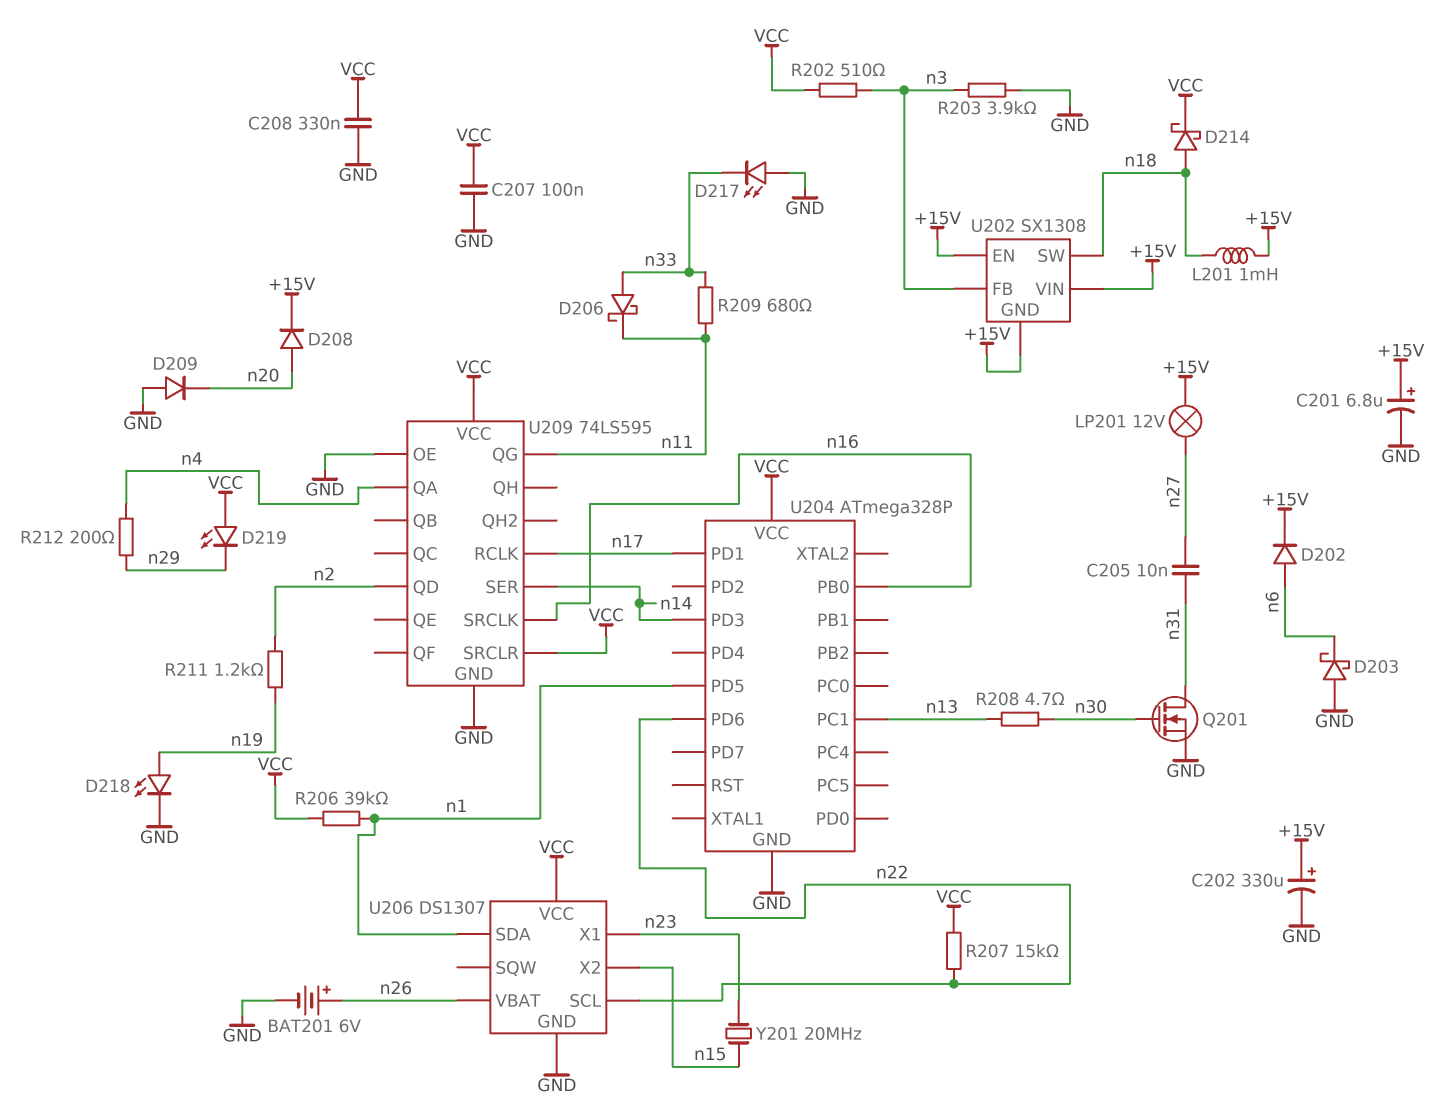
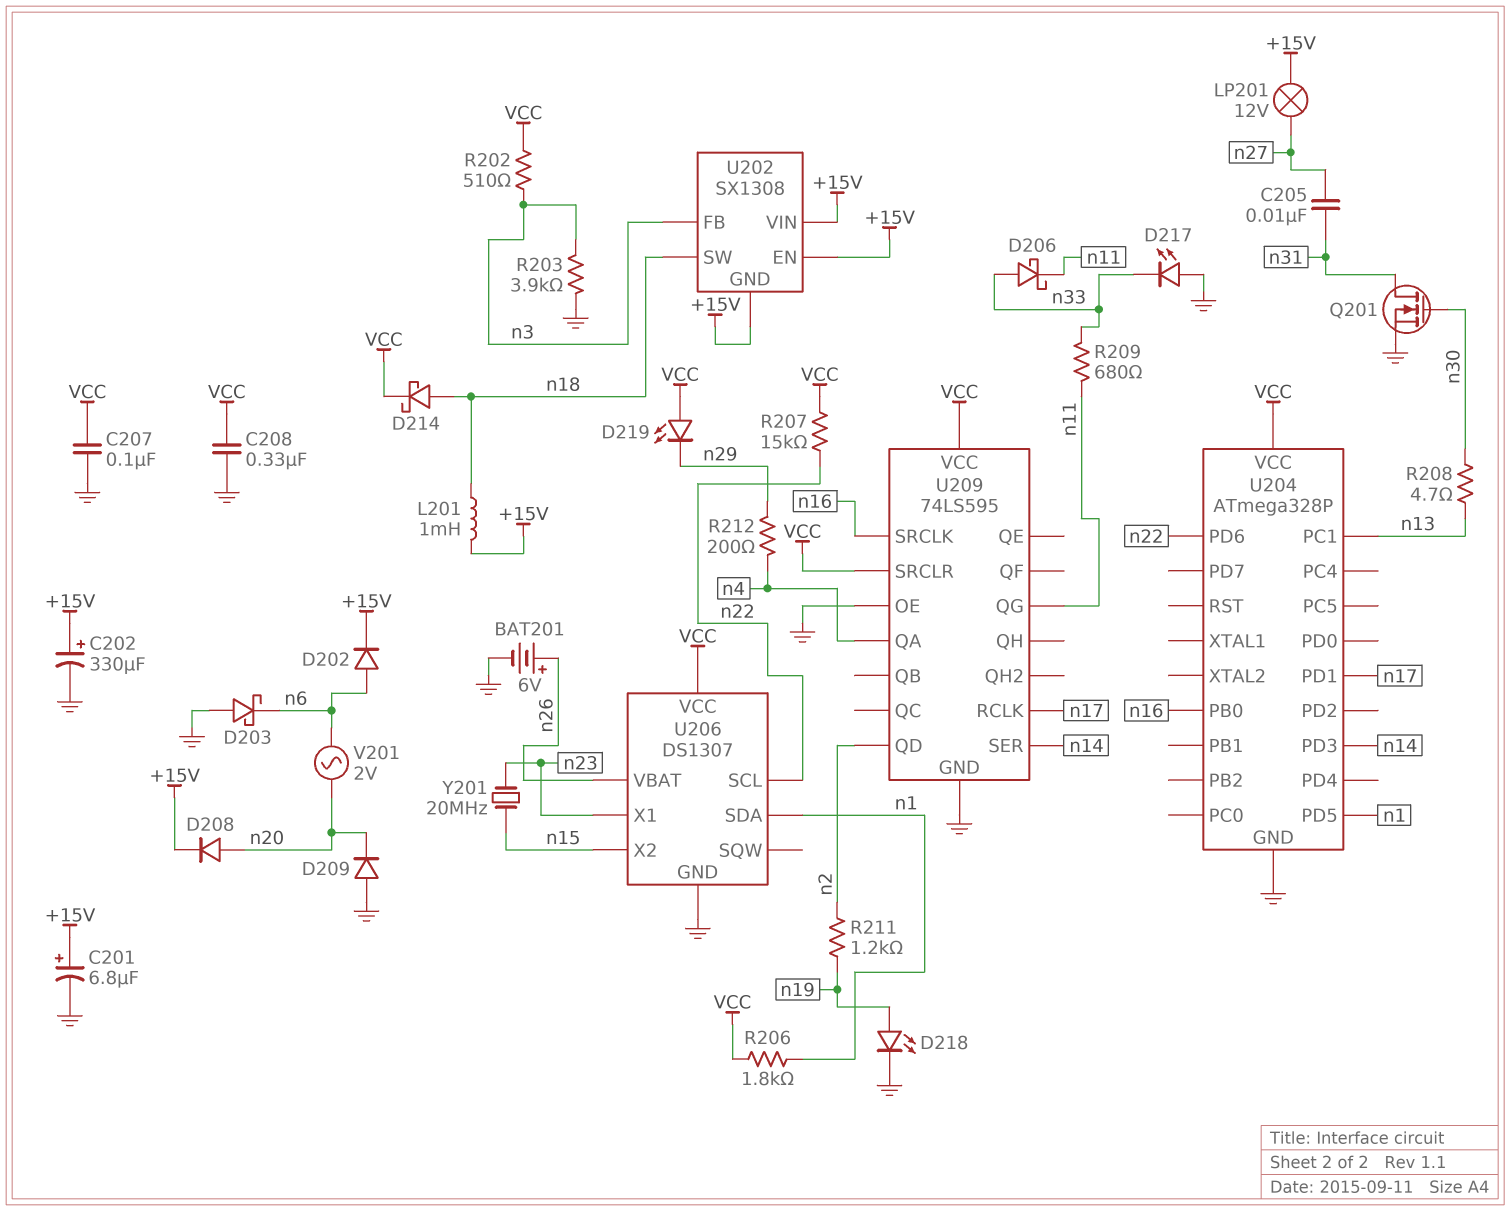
R206: 39k (VCC, n1) -> 1.8k (VCC, n1)
V201: none -> AC 2V (n6, n20)

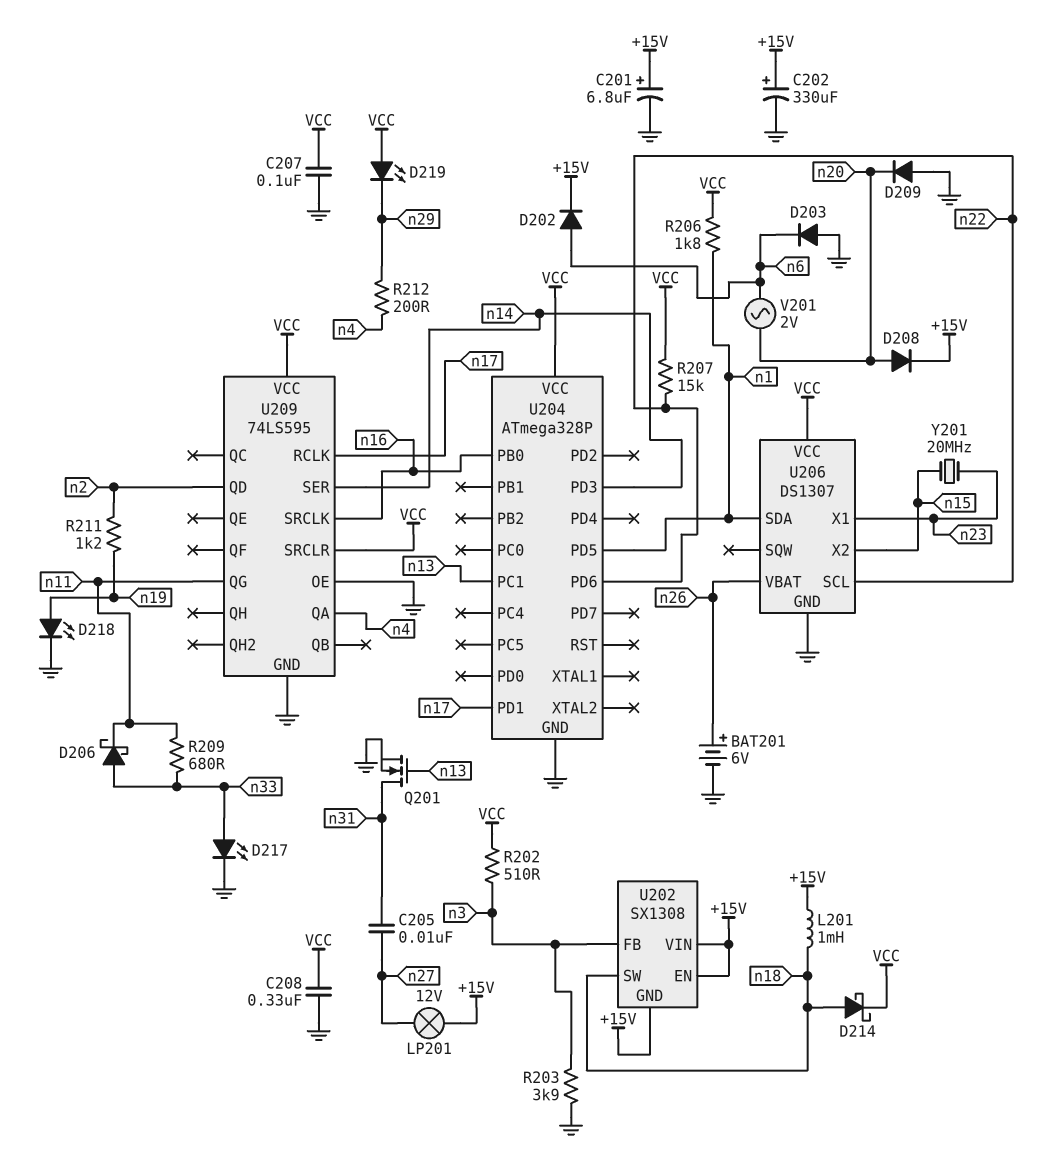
D203: schottky (A GND, K n6) -> diode (A GND, K n6)
D217: LED (A GND, K n33) -> LED (A n33, K GND)
Q201: NMOS (G n30, D n31, S GND) -> NMOS (G n13, D n31, S GND)
R208: 4.7 (n13, n30) -> none

